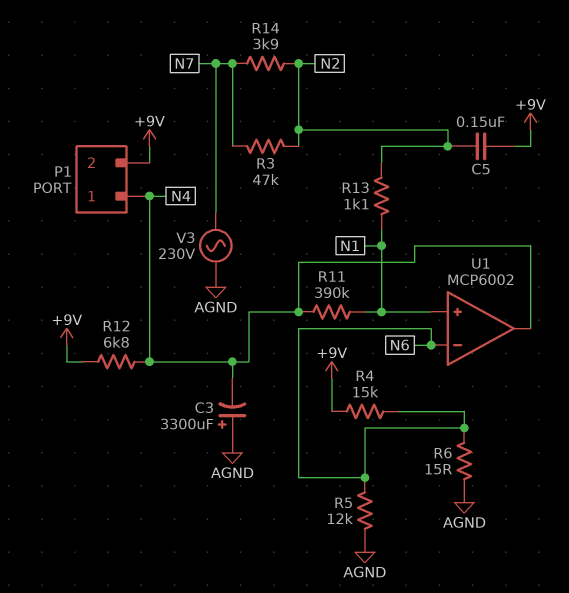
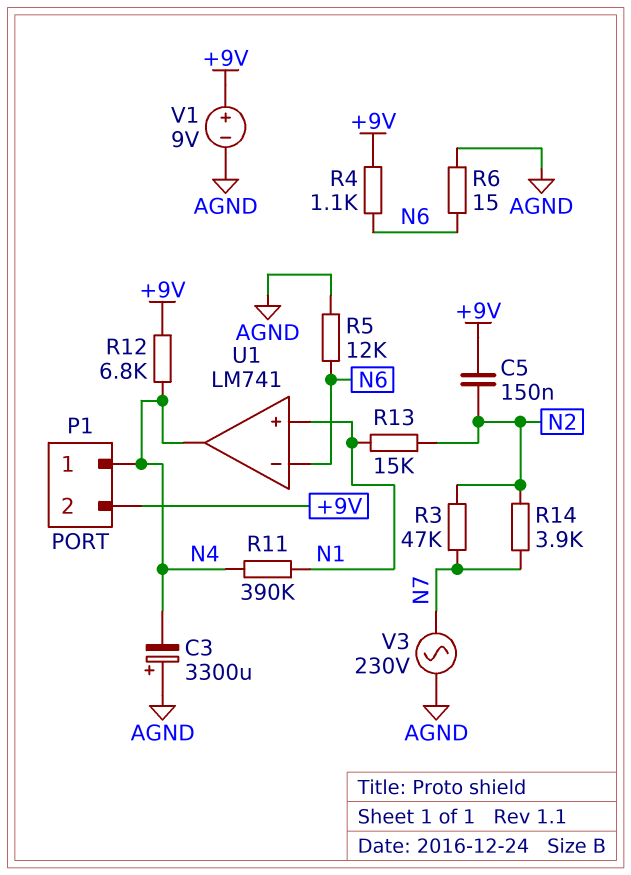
R4: 15k (+9V, N6) -> 1.1k (+9V, N6)
R13: 1.1k (N1, N2) -> 15k (N1, N2)
U1: MCP6002 -> LM741
V1: none -> 9V (plus +9V, minus AGND)

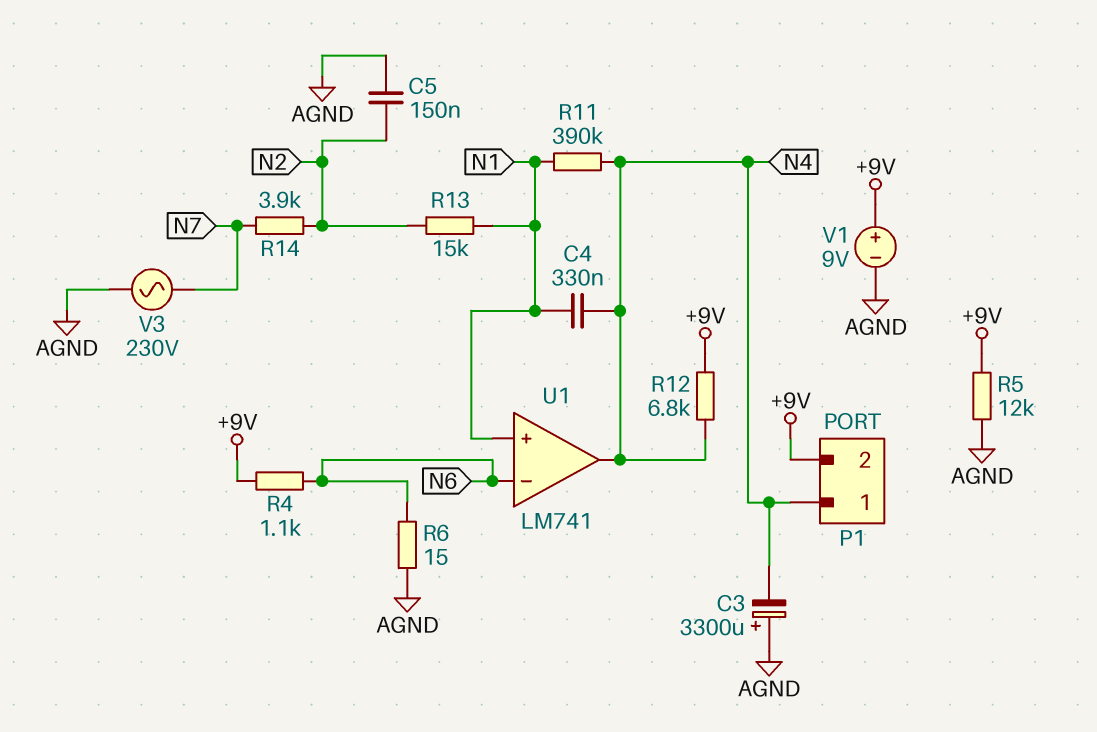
C4: none -> 330nF (N1, N4)
C5: 150nF (+9V, N2) -> 150nF (AGND, N2)
R3: 47k (N2, N7) -> none
R5: 12k (AGND, N6) -> 12k (+9V, AGND)

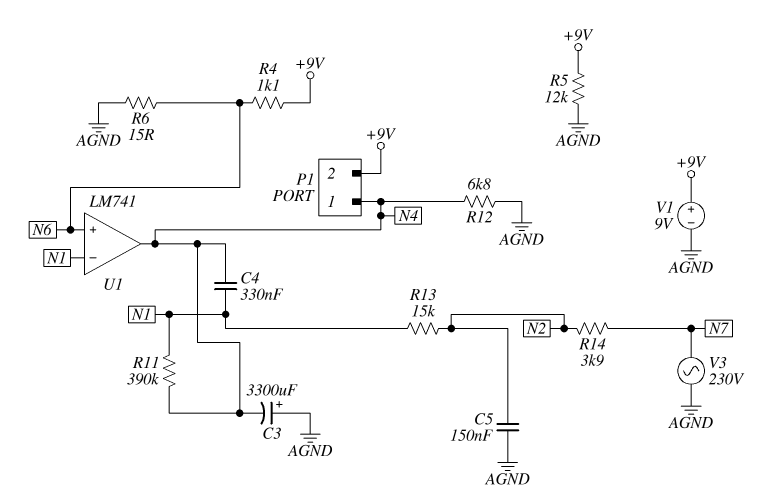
R12: 6.8k (+9V, N4) -> 6.8k (AGND, N4)
U1 pin in+: N1 -> N6
U1 pin in-: N6 -> N1

